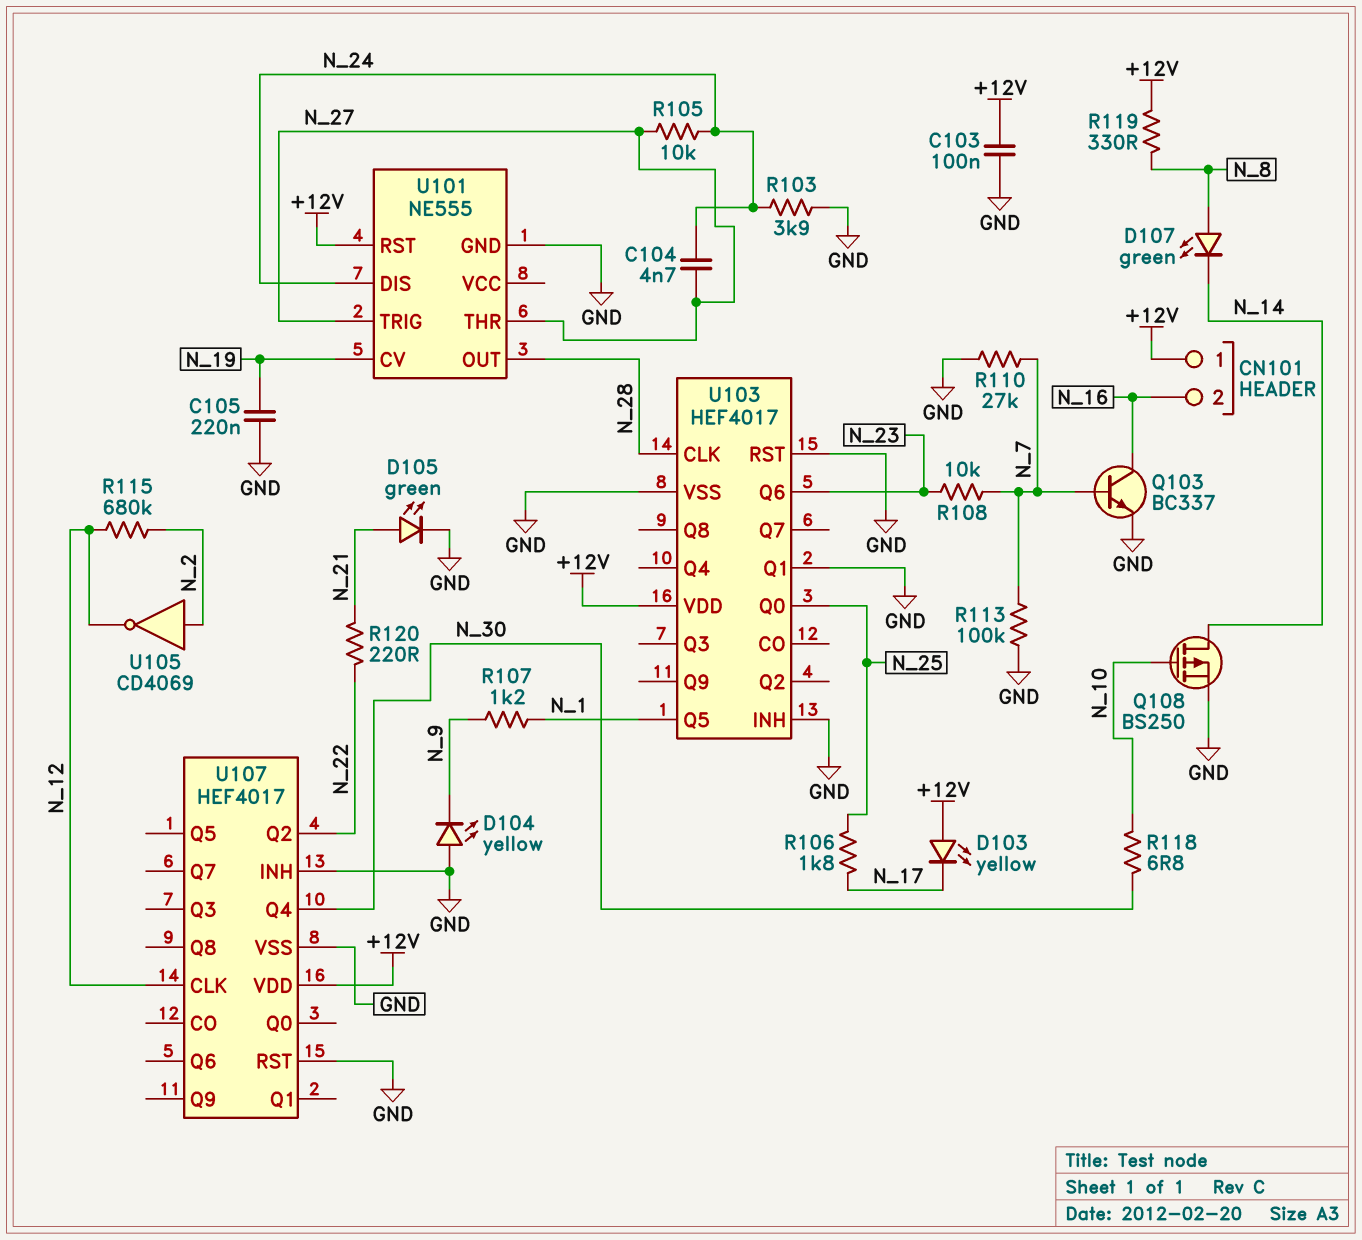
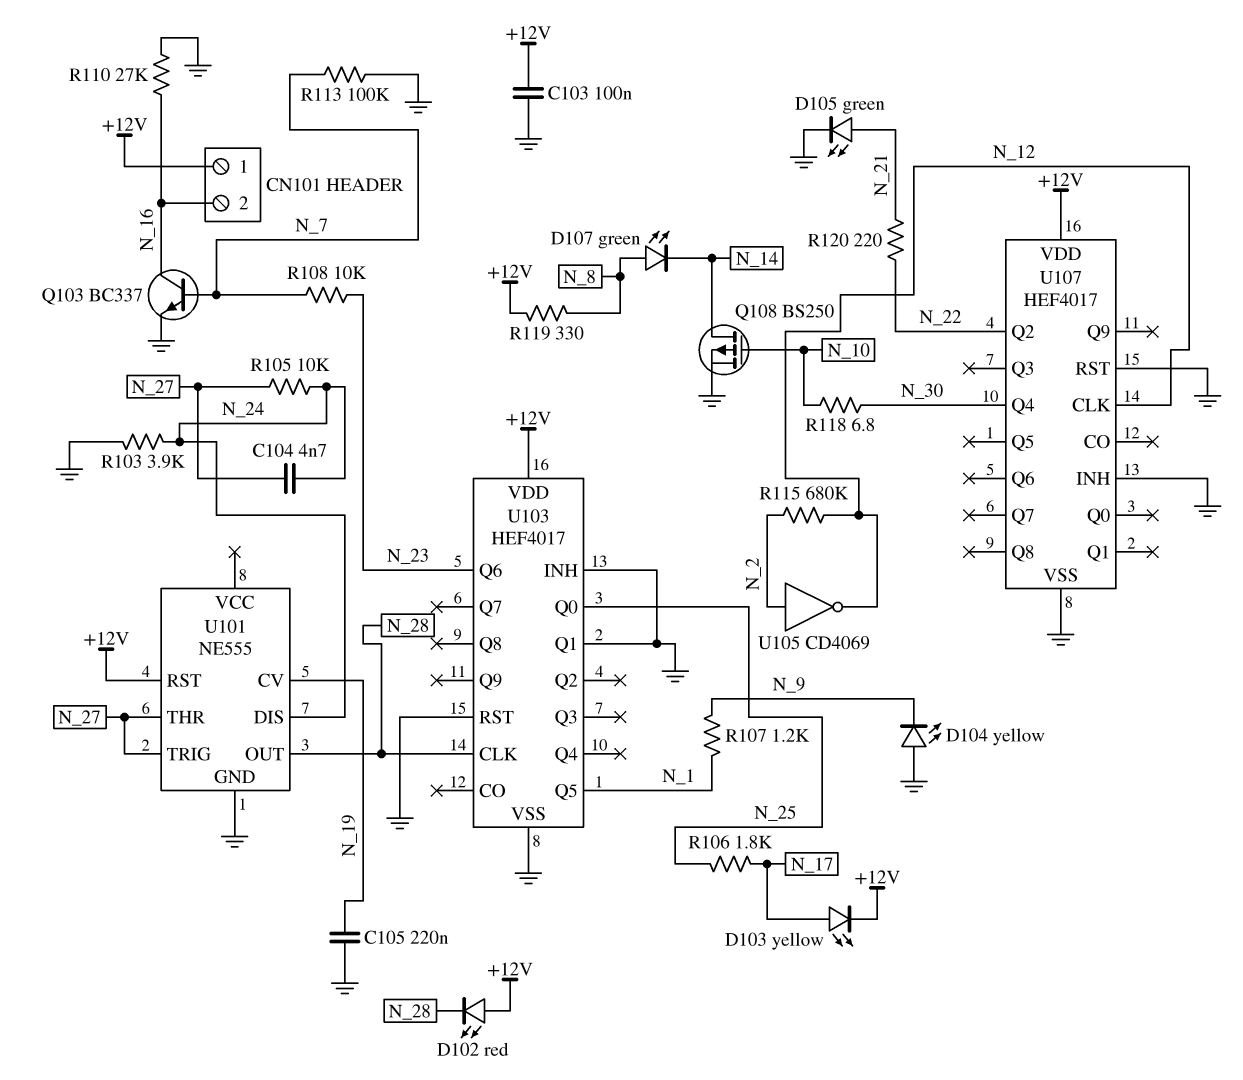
D102: none -> LED red (A +12V, K N_28)
D103: LED yellow (A +12V, K N_17) -> LED yellow (A N_17, K +12V)
R110: 27k (GND, N_7) -> 27k (GND, N_16)

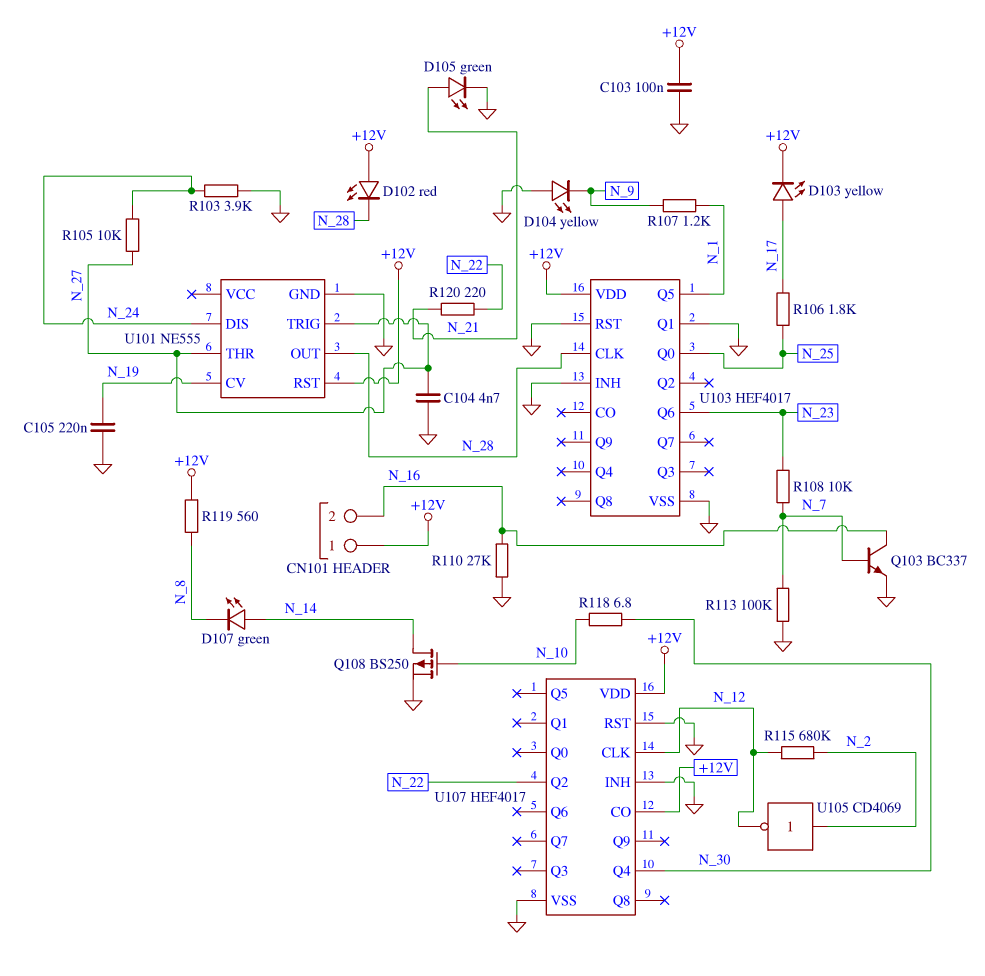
C104: 4.7nF (N_24, N_27) -> 4.7nF (GND, N_27)
D107: LED green (A N_8, K N_14) -> LED green (A N_14, K N_8)
R119: 330 (+12V, N_8) -> 560 (+12V, N_8)
U107 pin CO: none -> +12V

